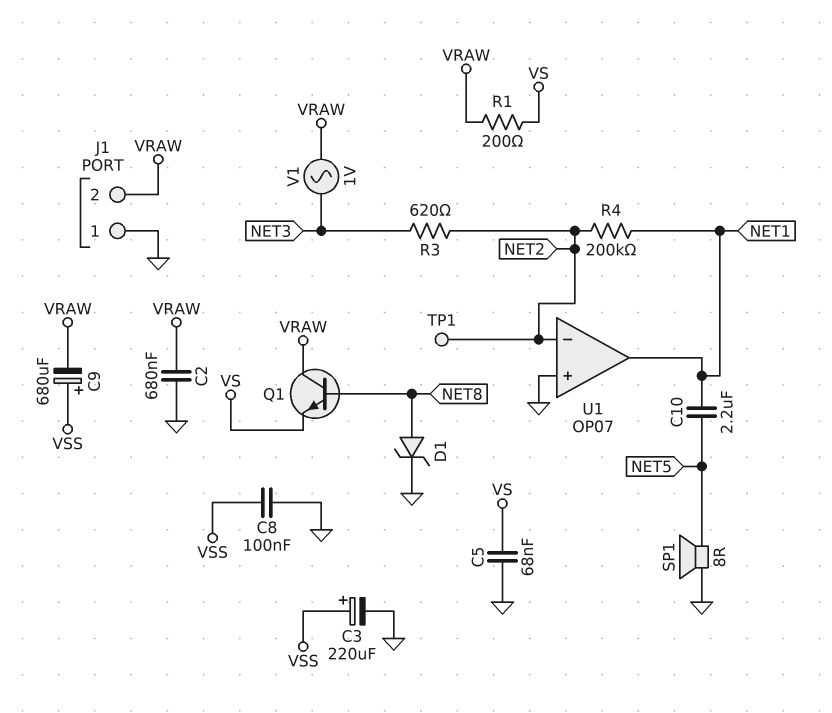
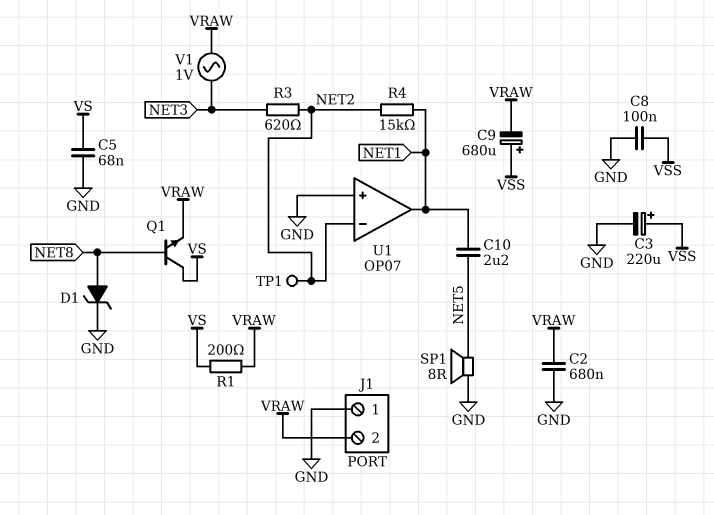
Q1: NPN (B NET8, C VRAW, E VS) -> NPN (B NET8, C VS, E VRAW)
R4: 200k (NET1, NET2) -> 15k (NET1, NET2)

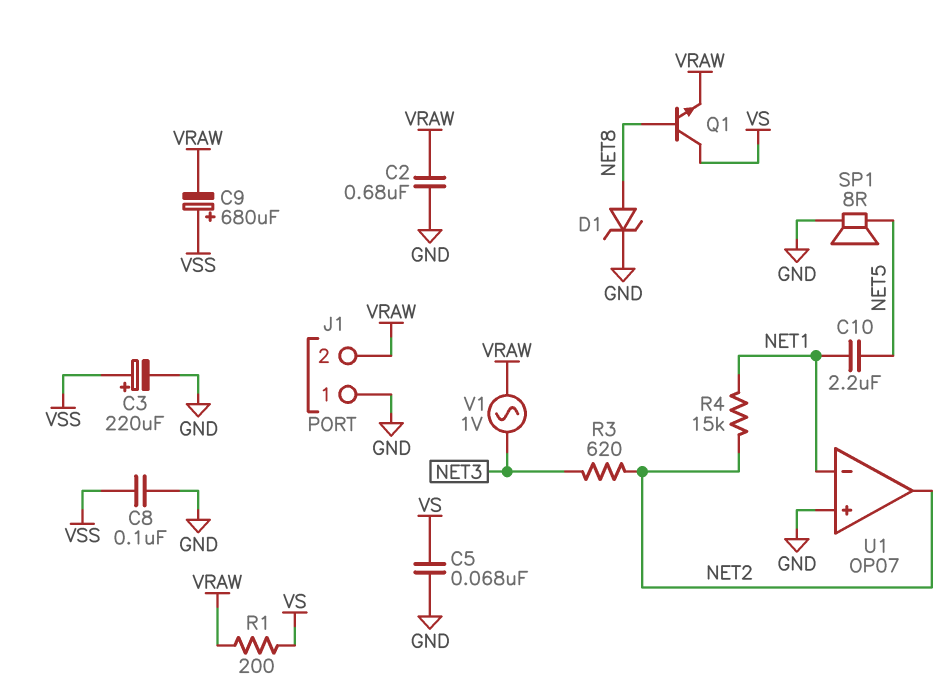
TP1: test point (NET2) -> none
U1 pin in-: NET2 -> NET1
U1 pin out: NET1 -> NET2

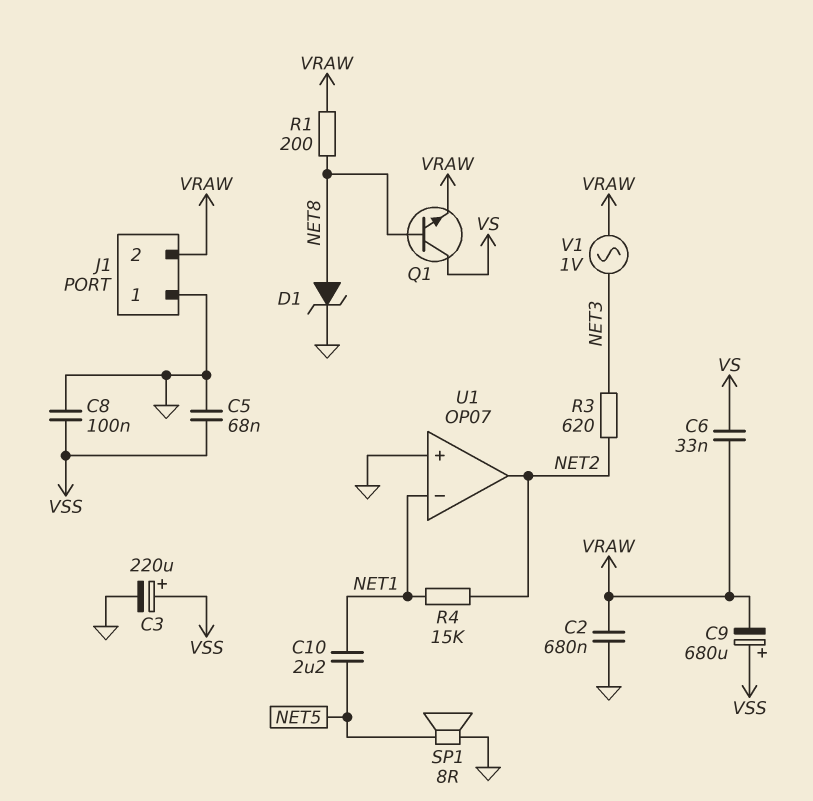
C5: 68nF (GND, VS) -> 68nF (GND, VSS)
C6: none -> 33nF (VRAW, VS)
R1: 200 (VRAW, VS) -> 200 (NET8, VRAW)

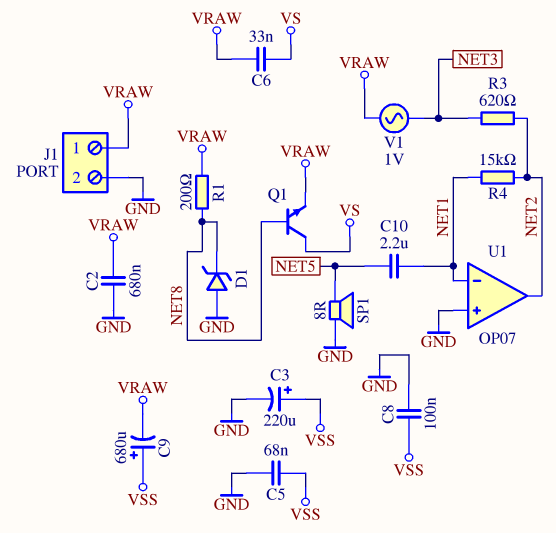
D1: zener (A NET8, K GND) -> zener (A GND, K NET8)
J1 pin 1: GND -> VRAW
J1 pin 2: VRAW -> GND

